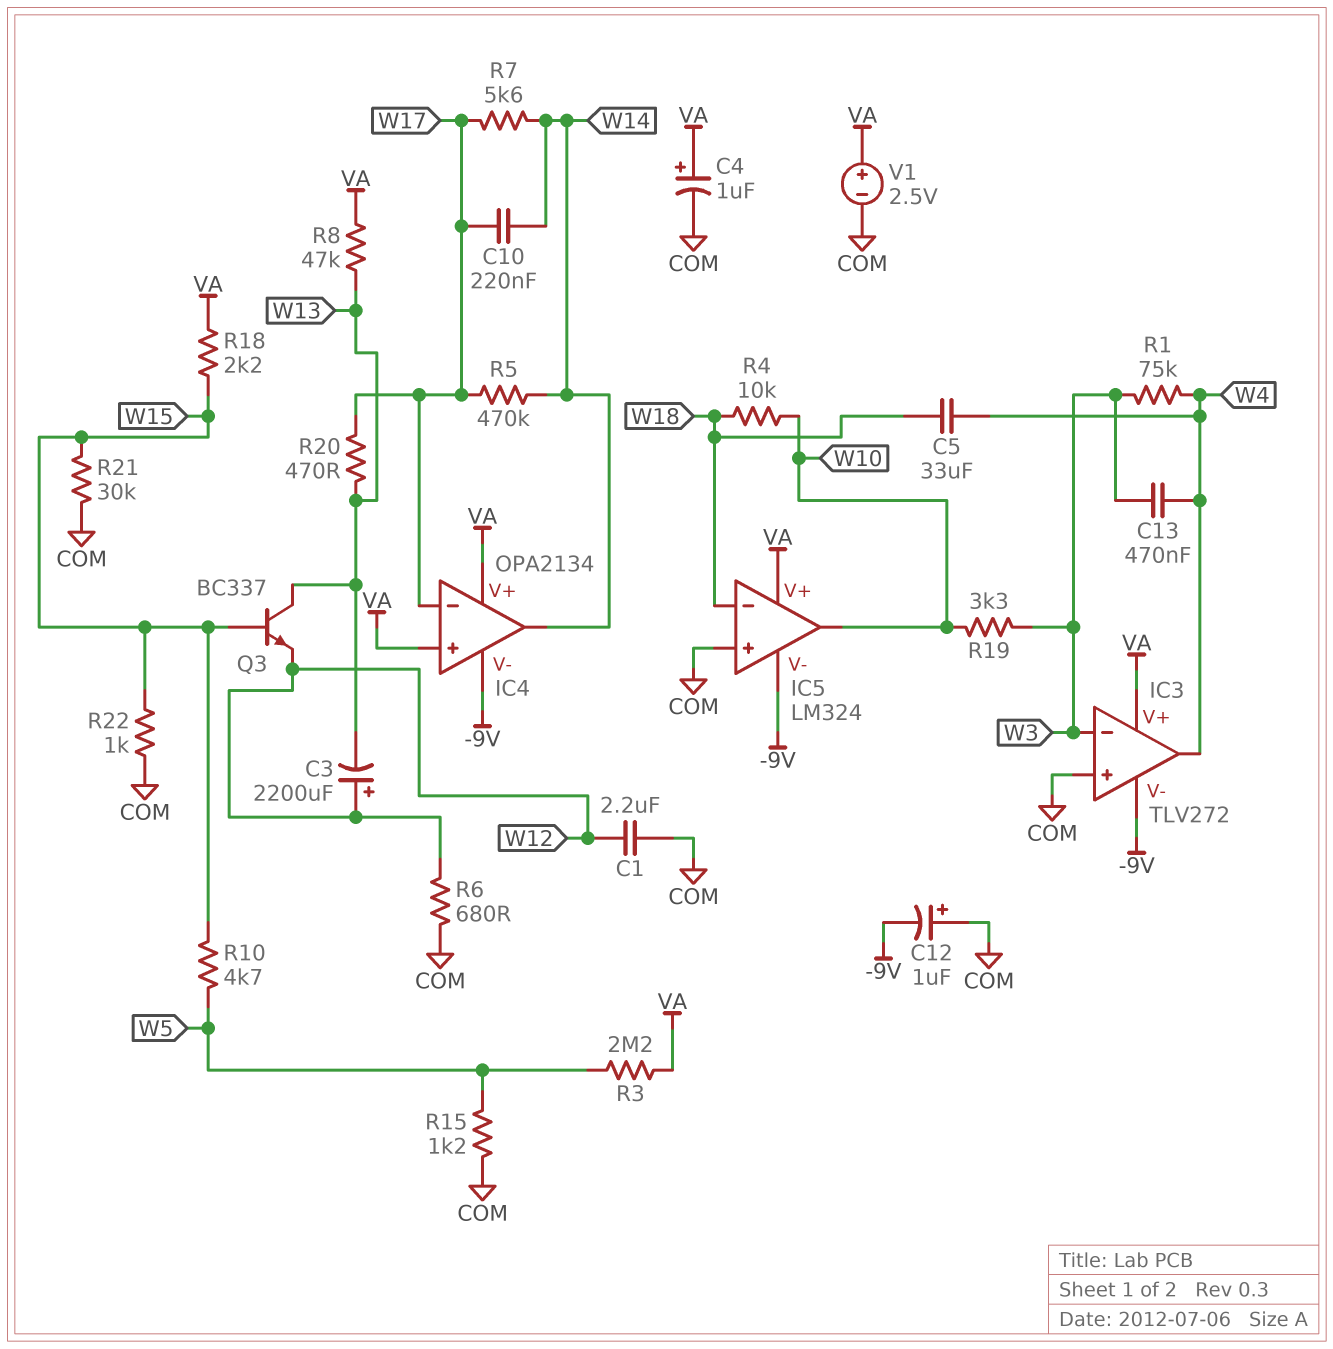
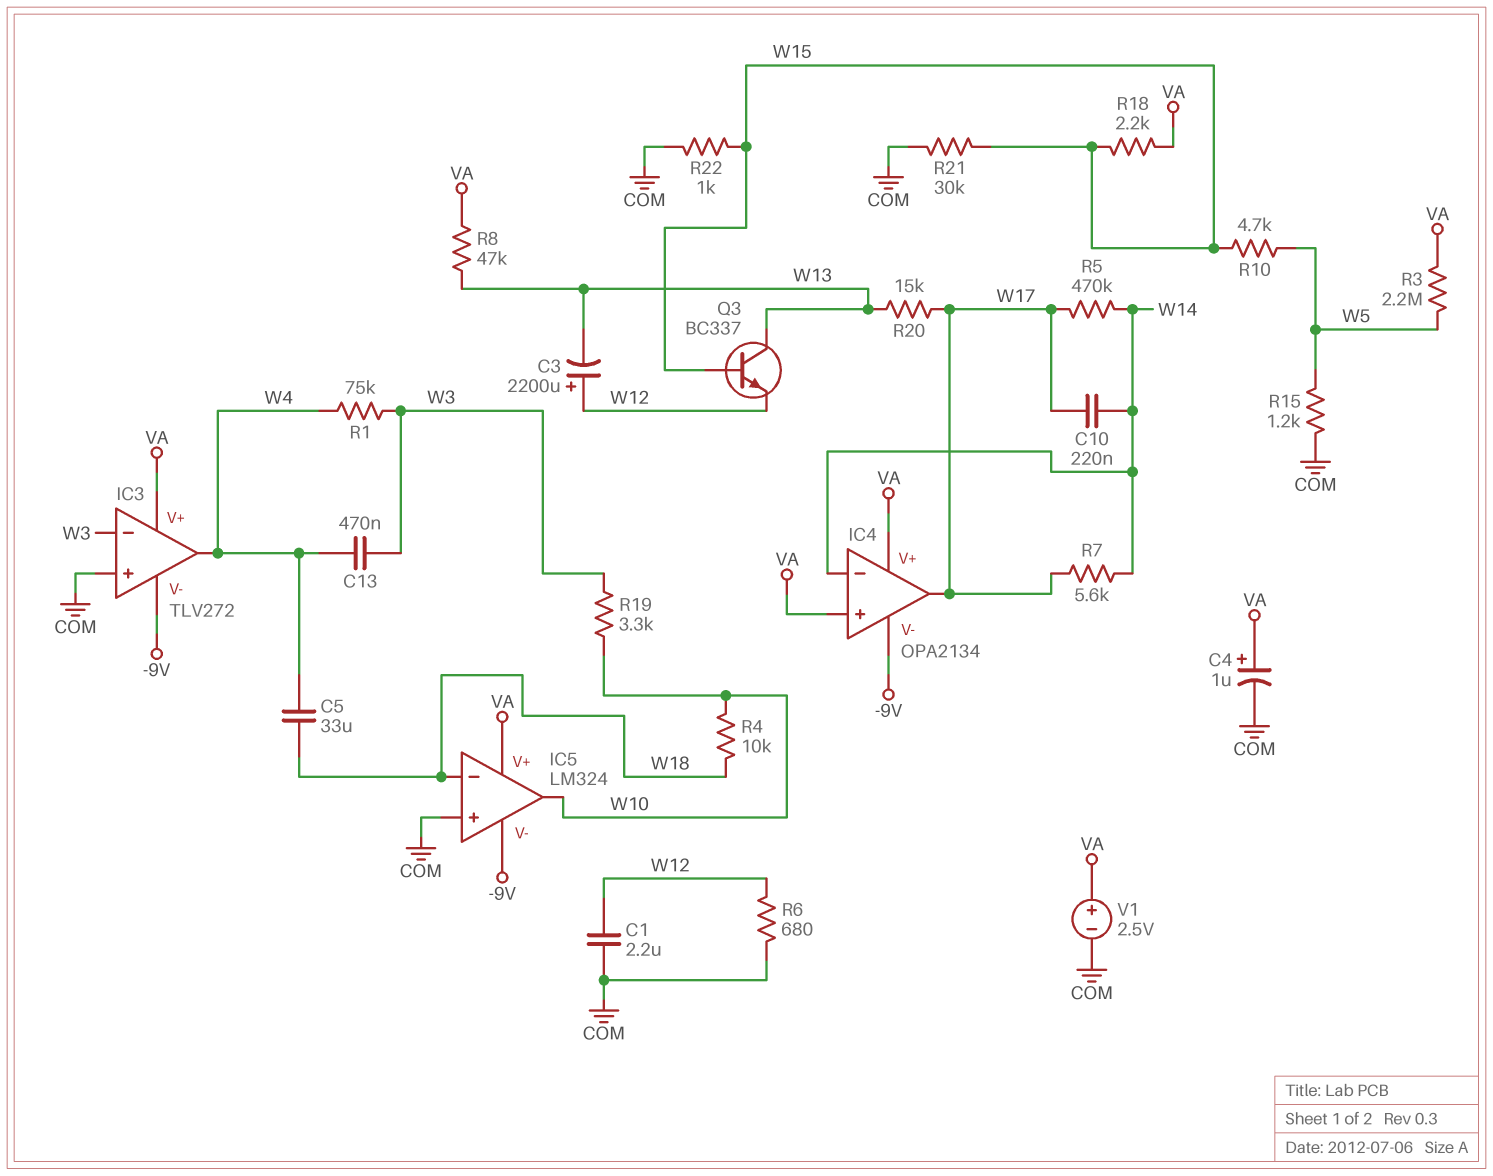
C12: 1uF (plus COM, minus -9V) -> none
IC4 pin in-: W17 -> W14
IC4 pin out: W14 -> W17
R20: 470 (W13, W17) -> 15k (W13, W17)

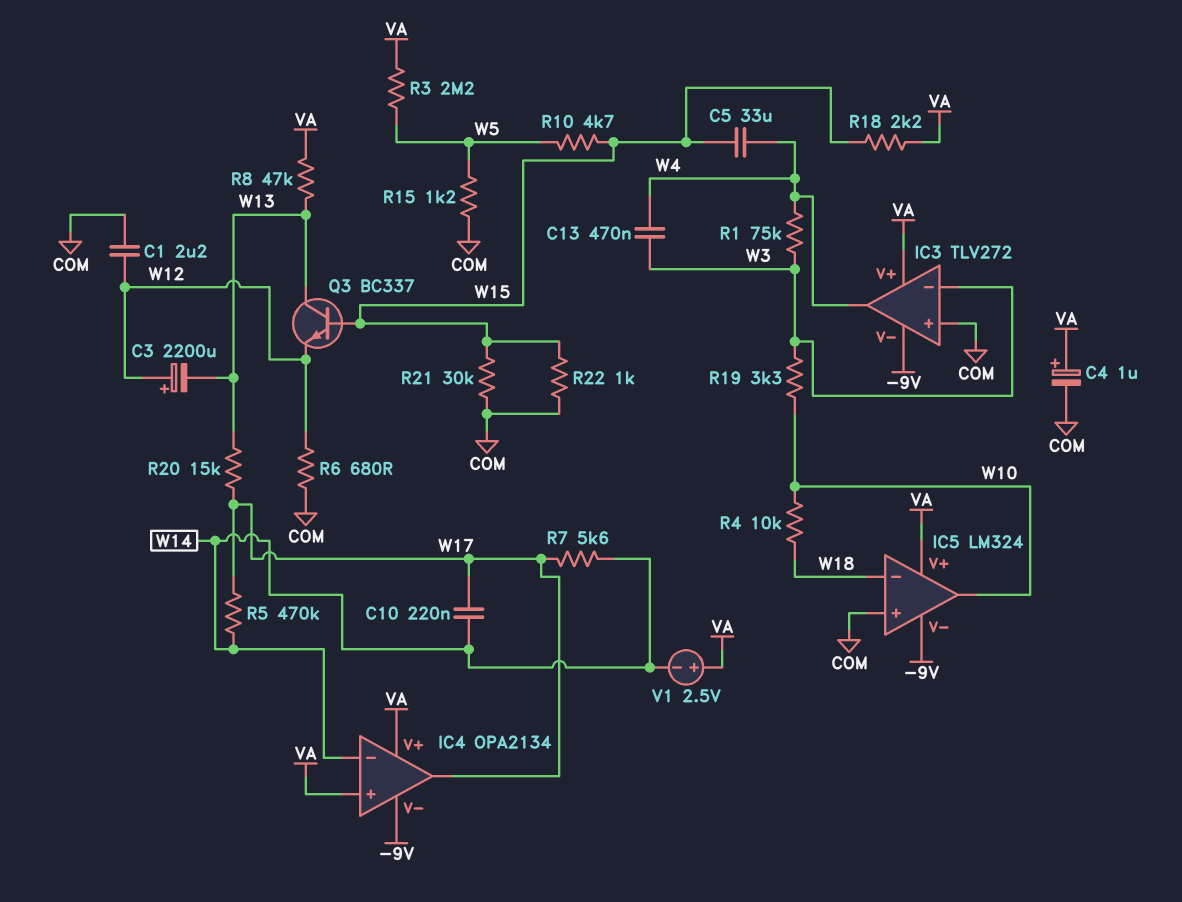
C5: 33uF (W4, W18) -> 33uF (W4, W15)
V1: 2.5V (plus VA, minus COM) -> 2.5V (plus VA, minus W14)

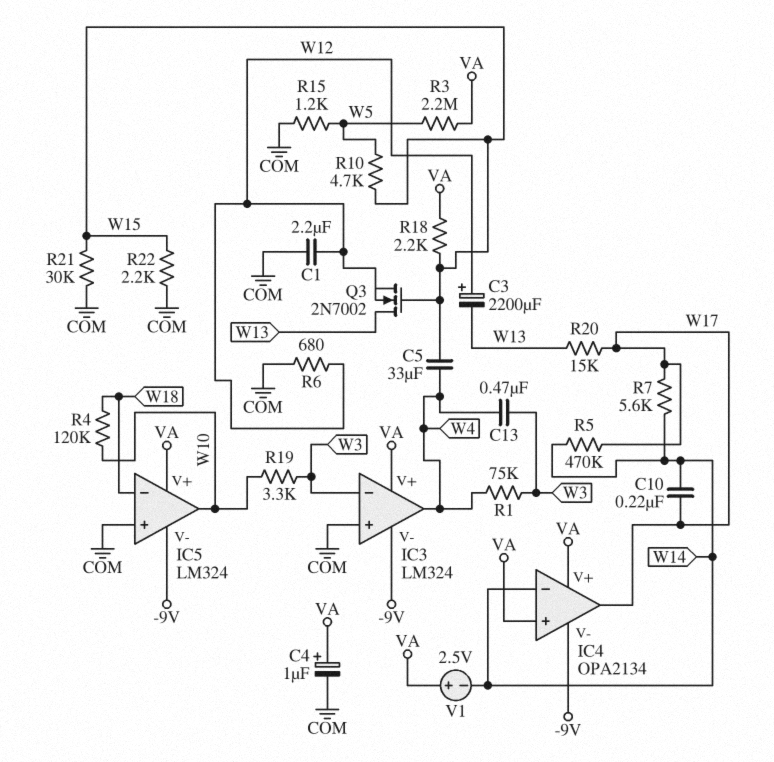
IC3: TLV272 -> LM324
Q3: NPN BC337 (B W15, C W13, E W12) -> NMOS 2N7002 (G W15, D W13, S W12)
R4: 10k (W10, W18) -> 120k (W10, W18)
R8: 47k (VA, W13) -> none
R22: 1k (COM, W15) -> 2.2k (COM, W15)

